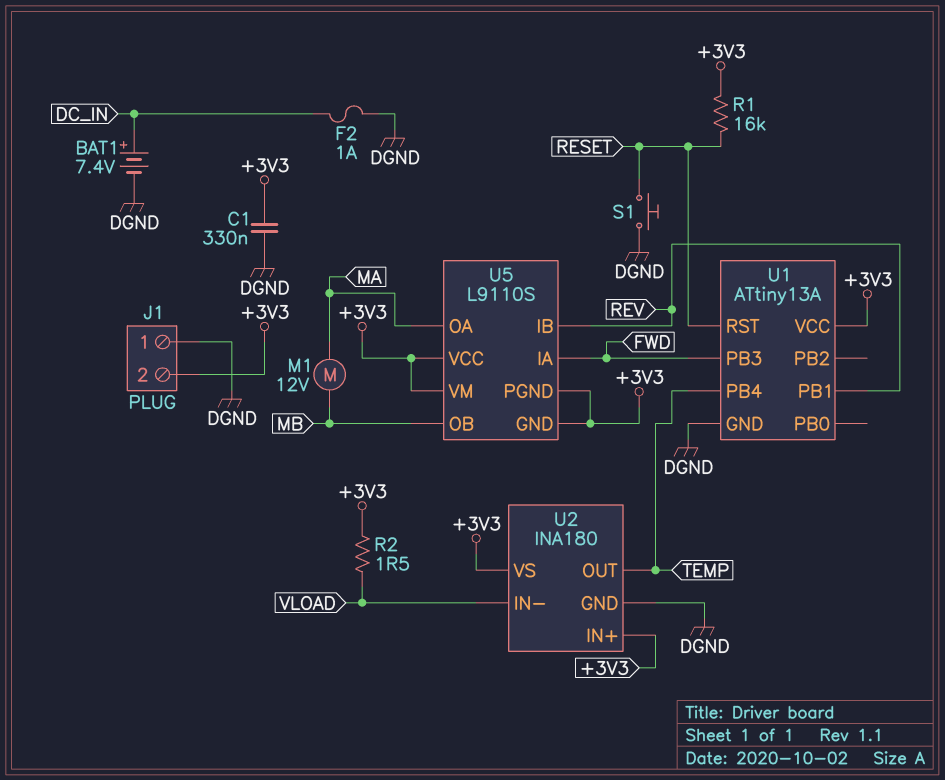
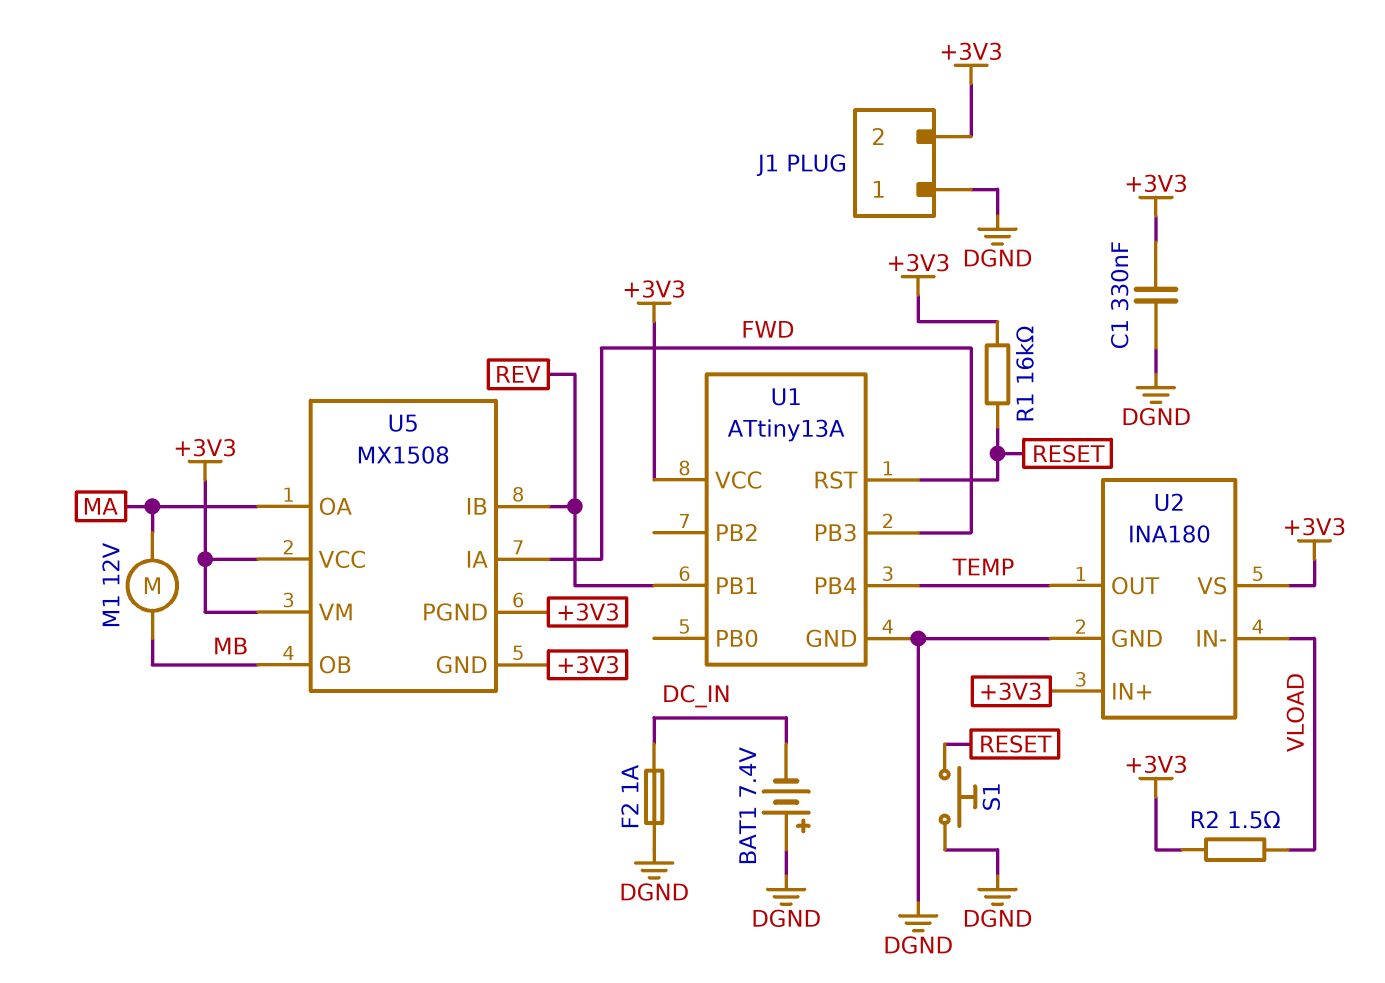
BAT1: 7.4V (plus DC_IN, minus DGND) -> 7.4V (plus DGND, minus DC_IN)
U5: L9110S -> MX1508

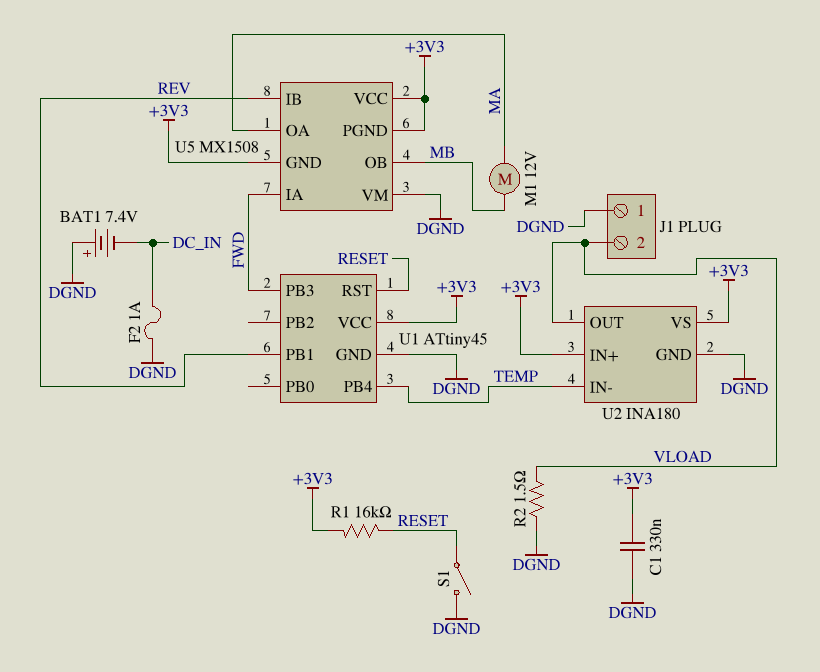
J1 pin 2: +3V3 -> VLOAD
R2: 1.5 (+3V3, VLOAD) -> 1.5 (DGND, VLOAD)
S1: button (DGND, RESET) -> switch (DGND, RESET)
U1: ATtiny13A -> ATtiny45
U2 pin IN-: VLOAD -> TEMP
U2 pin OUT: TEMP -> VLOAD
U5 pin VM: +3V3 -> DGND

